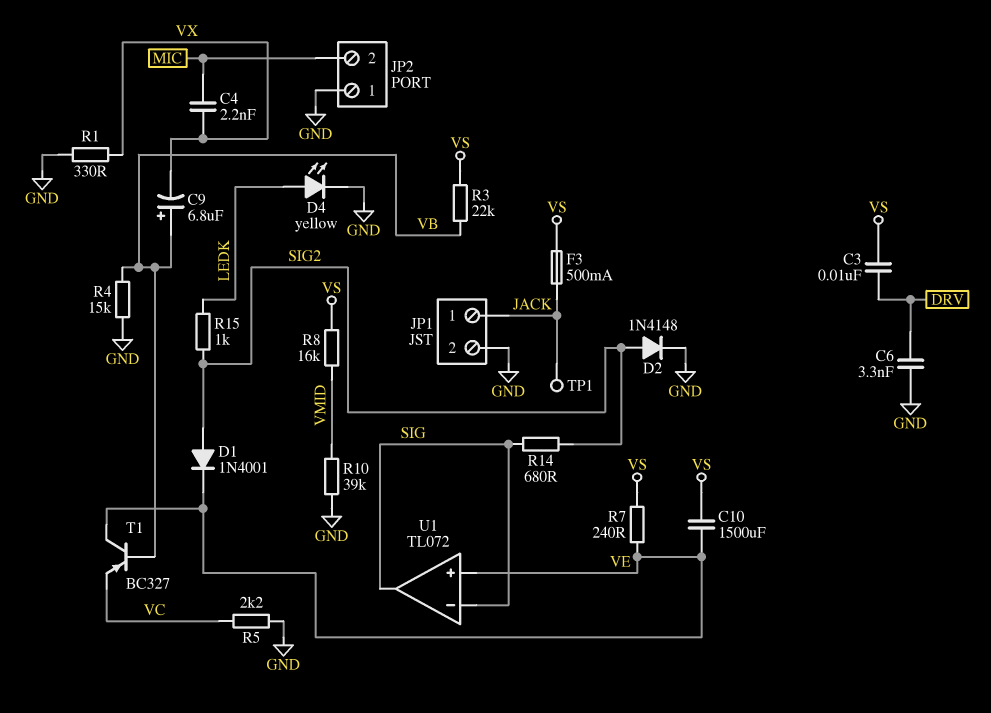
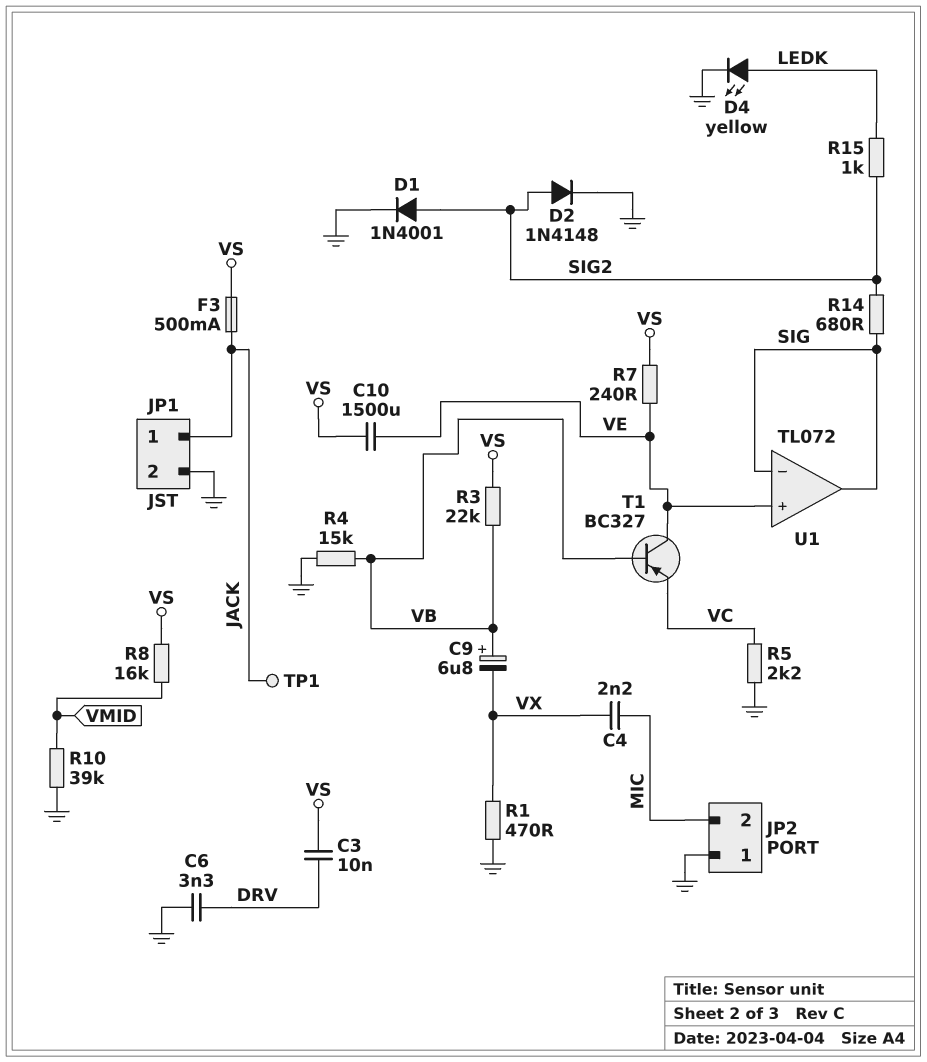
D1: diode 1N4001 (A SIG2, K VE) -> diode 1N4001 (A SIG2, K GND)
R1: 330 (GND, VX) -> 470 (GND, VX)

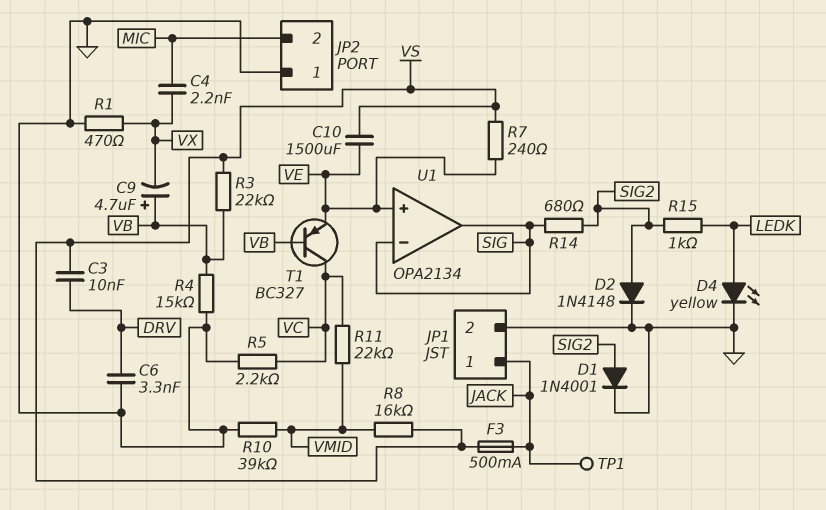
C9: 6.8uF (plus VB, minus VX) -> 4.7uF (plus VB, minus VX)
R11: none -> 22k (VC, VMID)
T1: PNP BC327 (B VB, C VE, E VC) -> PNP BC327 (B VB, C VC, E VE)
U1: TL072 -> OPA2134

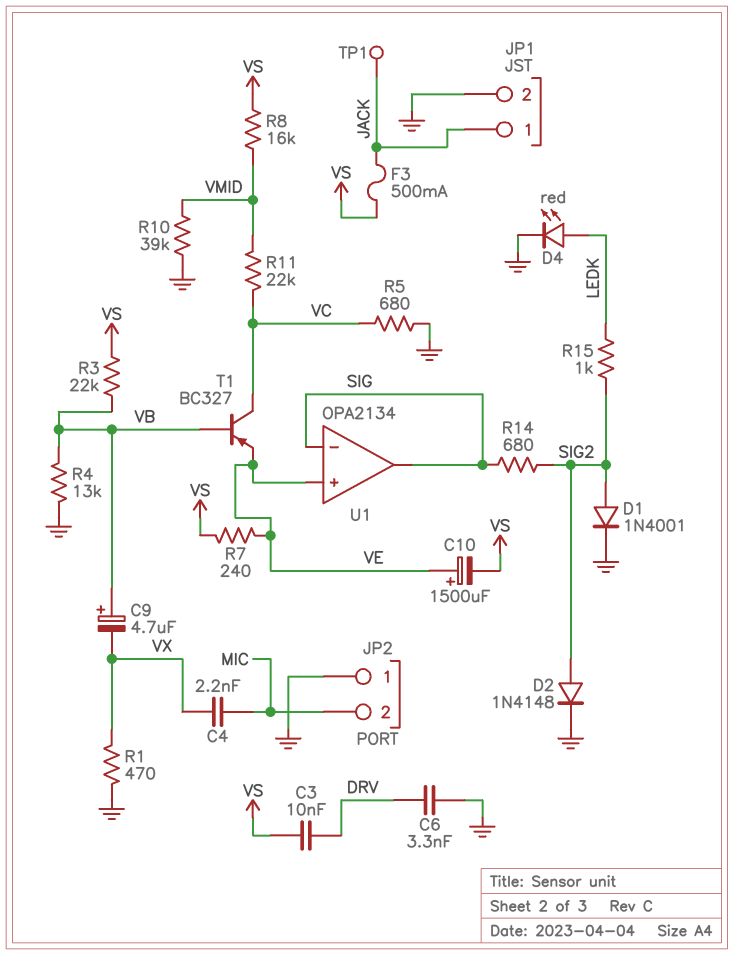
C10: 1500uF (VE, VS) -> 1500uF (plus VE, minus VS)
D4: LED yellow (A LEDK, K GND) -> LED red (A LEDK, K GND)
R4: 15k (GND, VB) -> 13k (GND, VB)
R5: 2.2k (GND, VC) -> 680 (GND, VC)

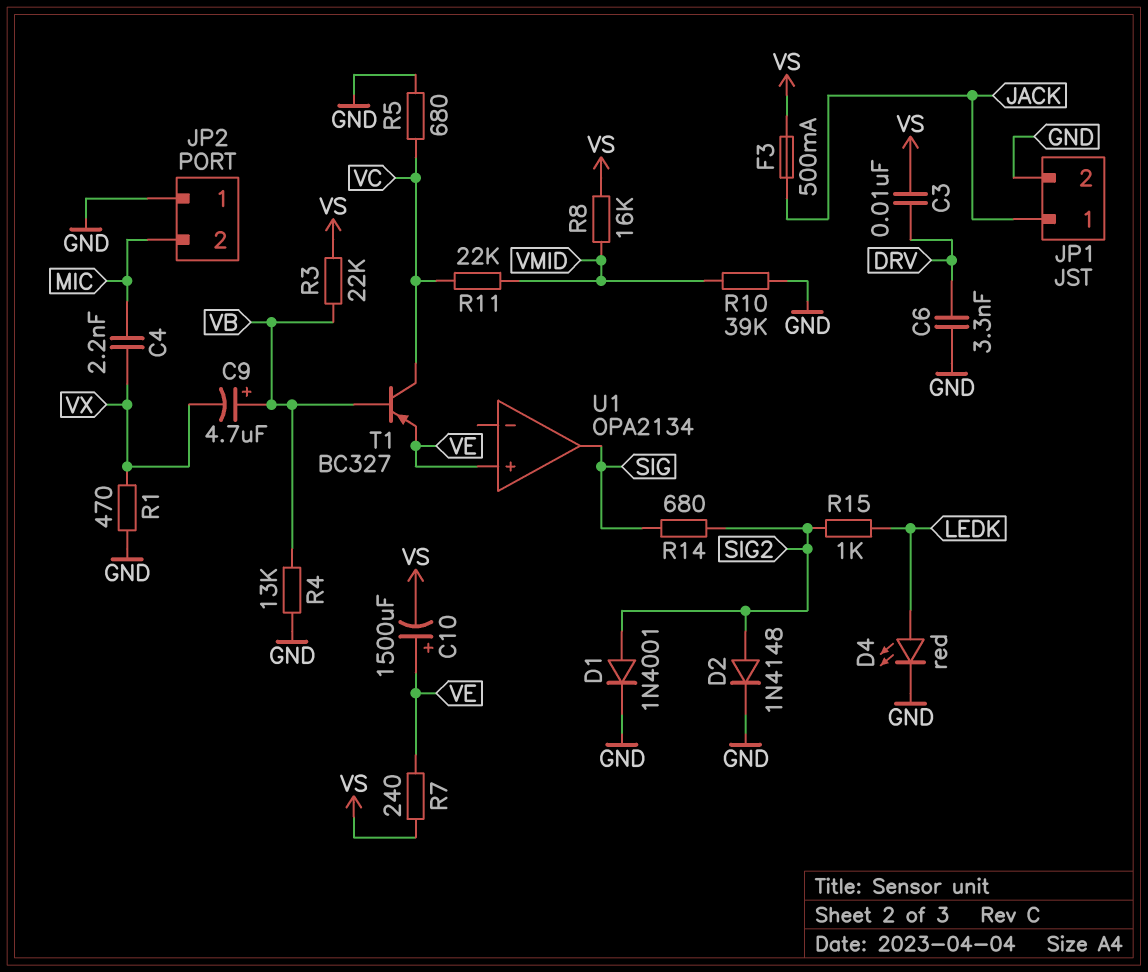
TP1: test point (JACK) -> none
U1 pin in-: SIG -> none

